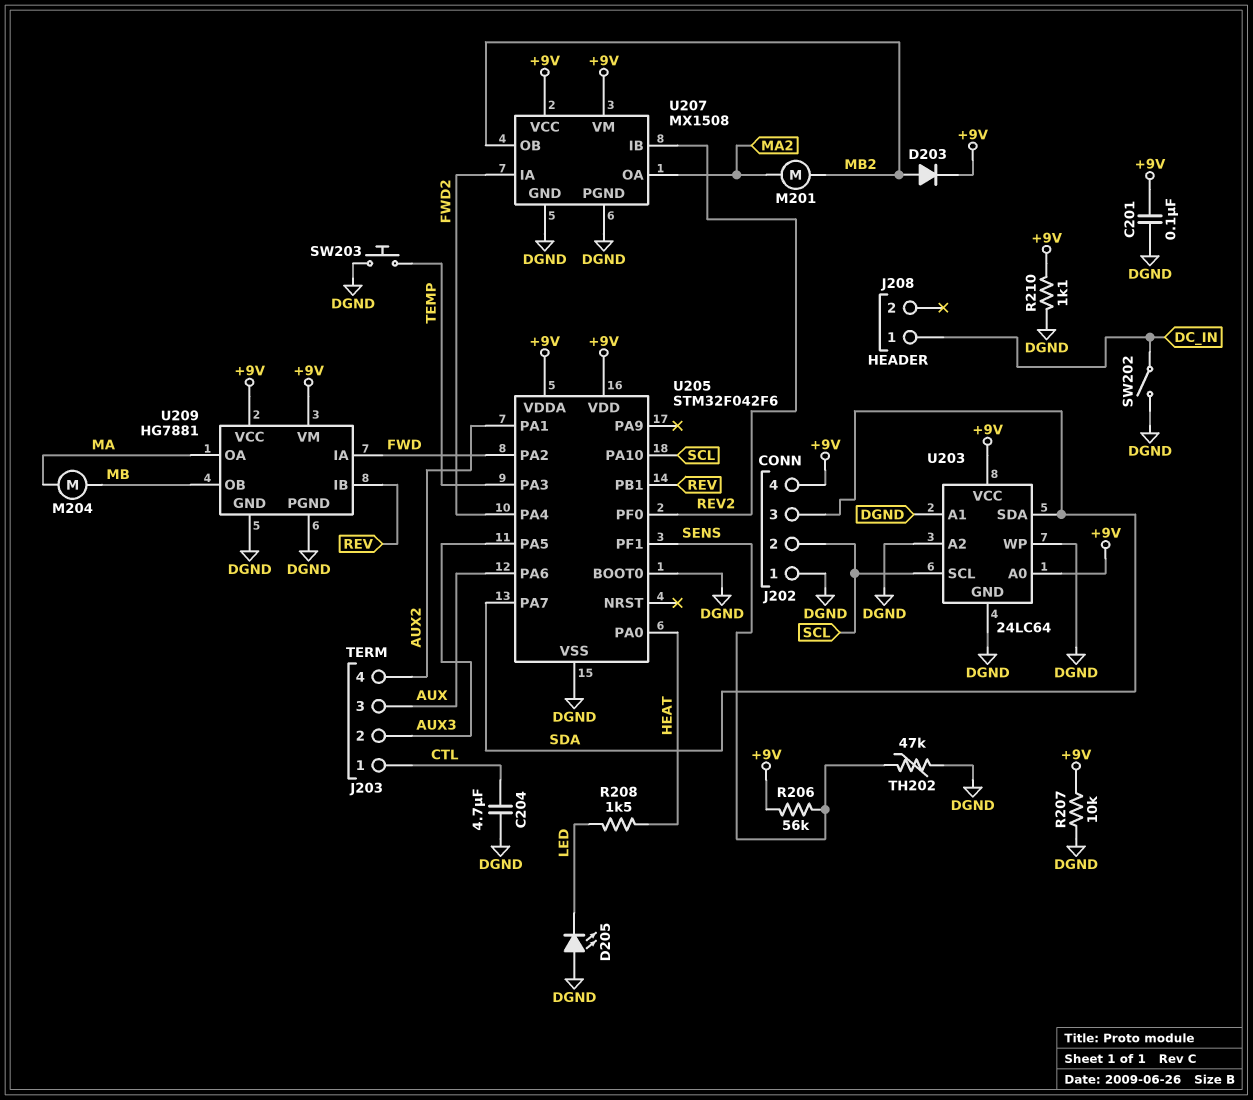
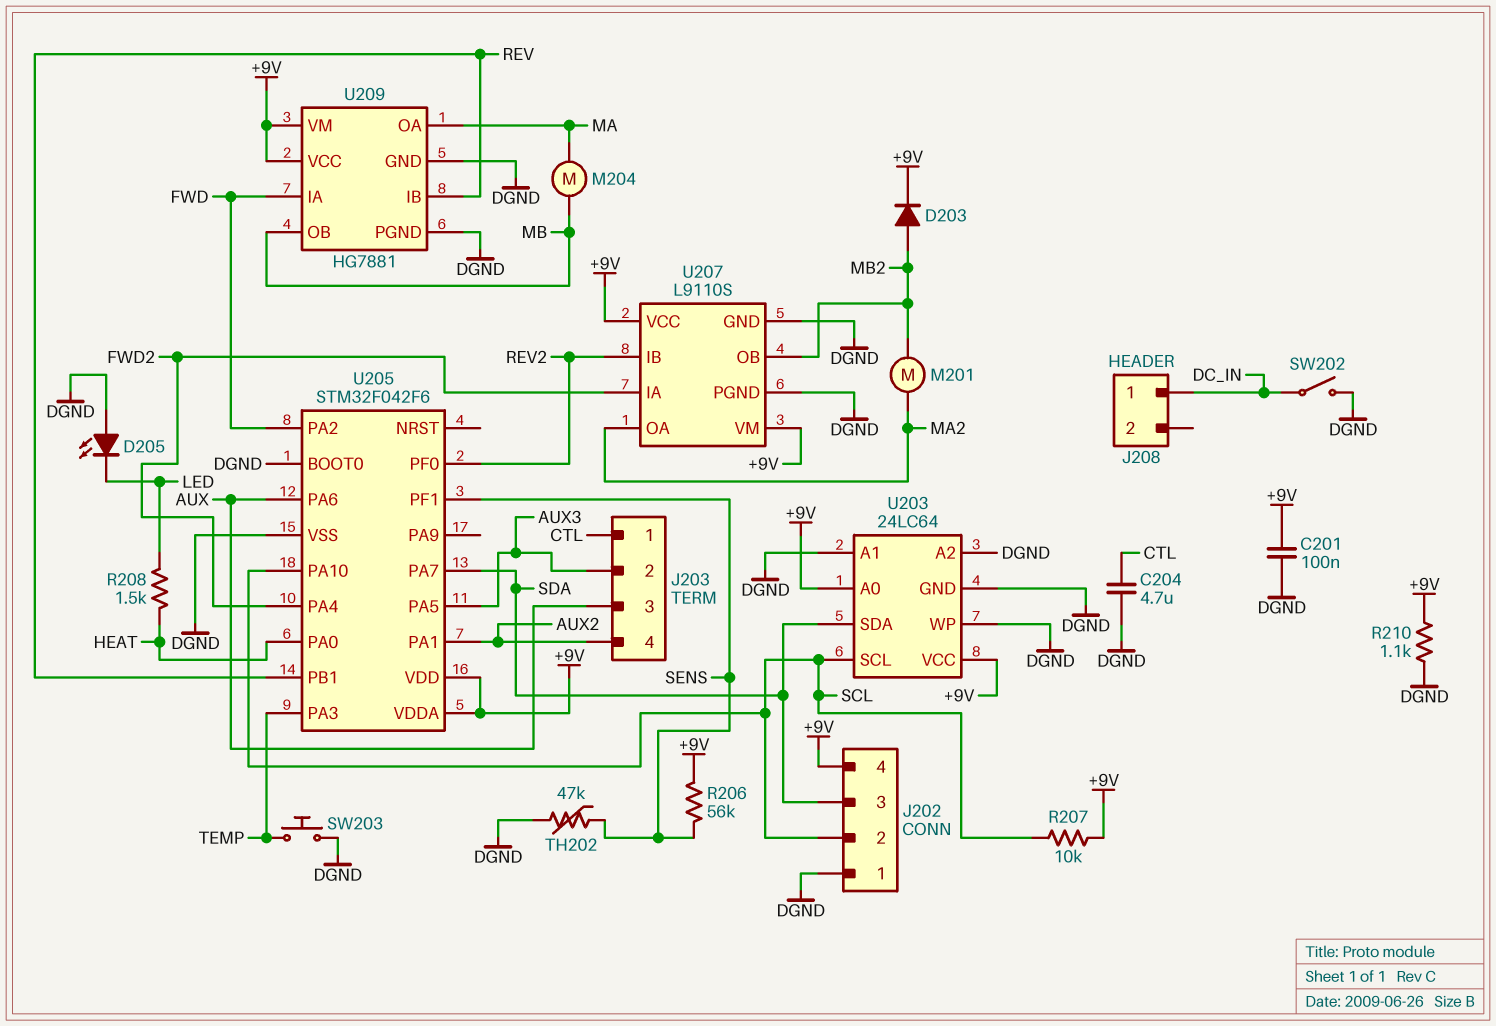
R207: 10k (+9V, DGND) -> 10k (+9V, SCL)
U207: MX1508 -> L9110S

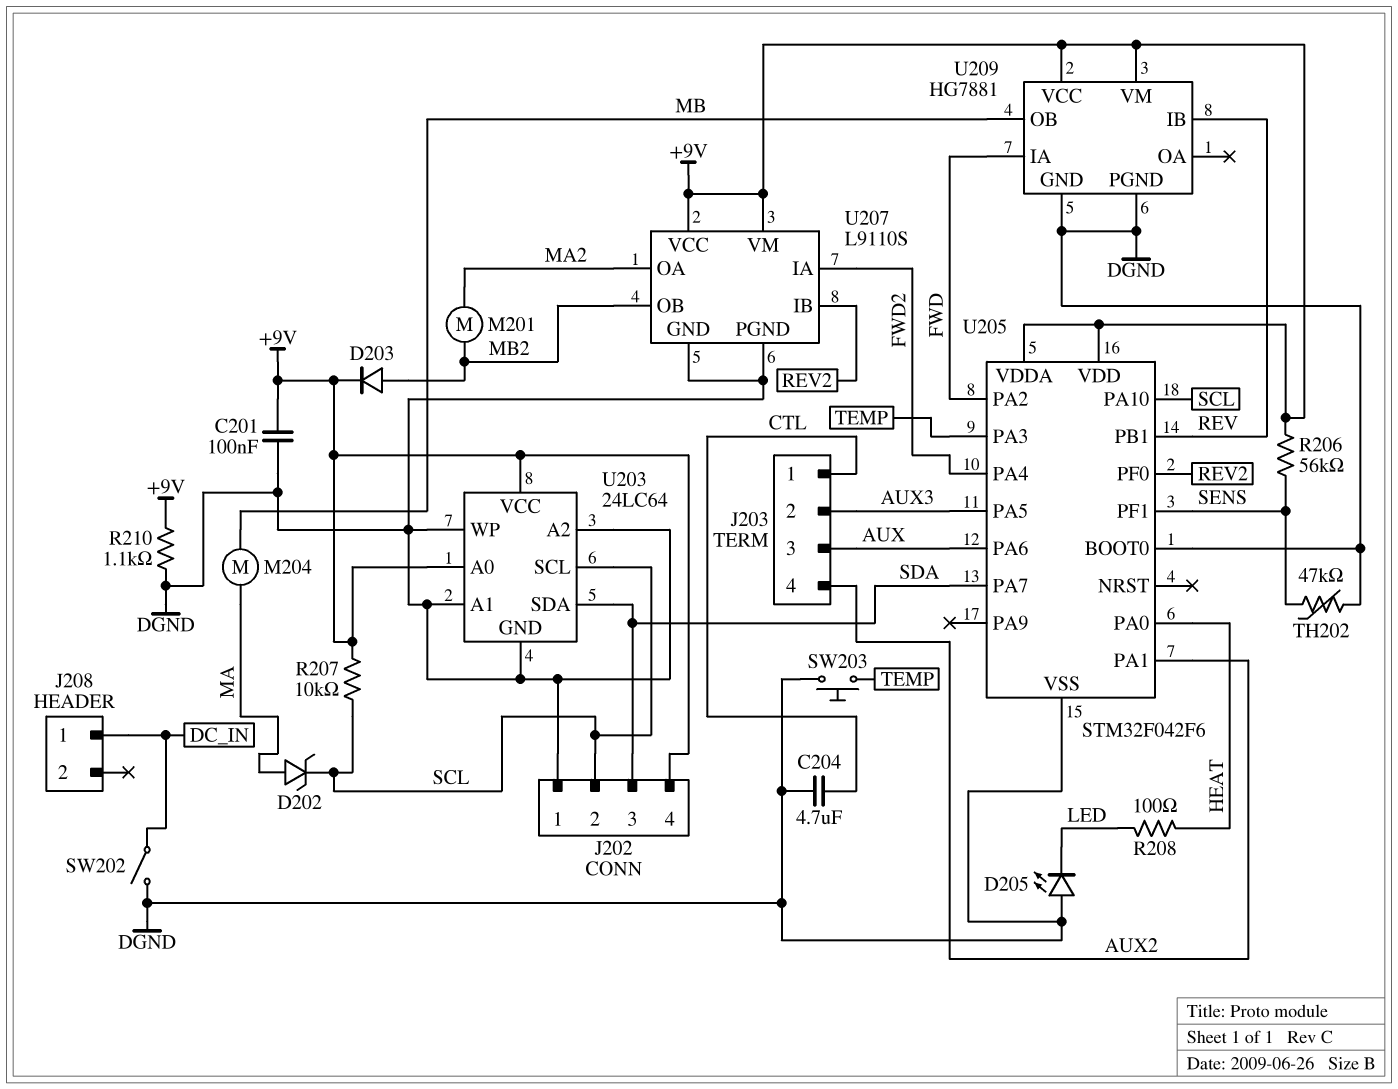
D202: none -> zener (A MA, K SCL)
R208: 1.5k (HEAT, LED) -> 100 (HEAT, LED)
U209 pin OA: MA -> none

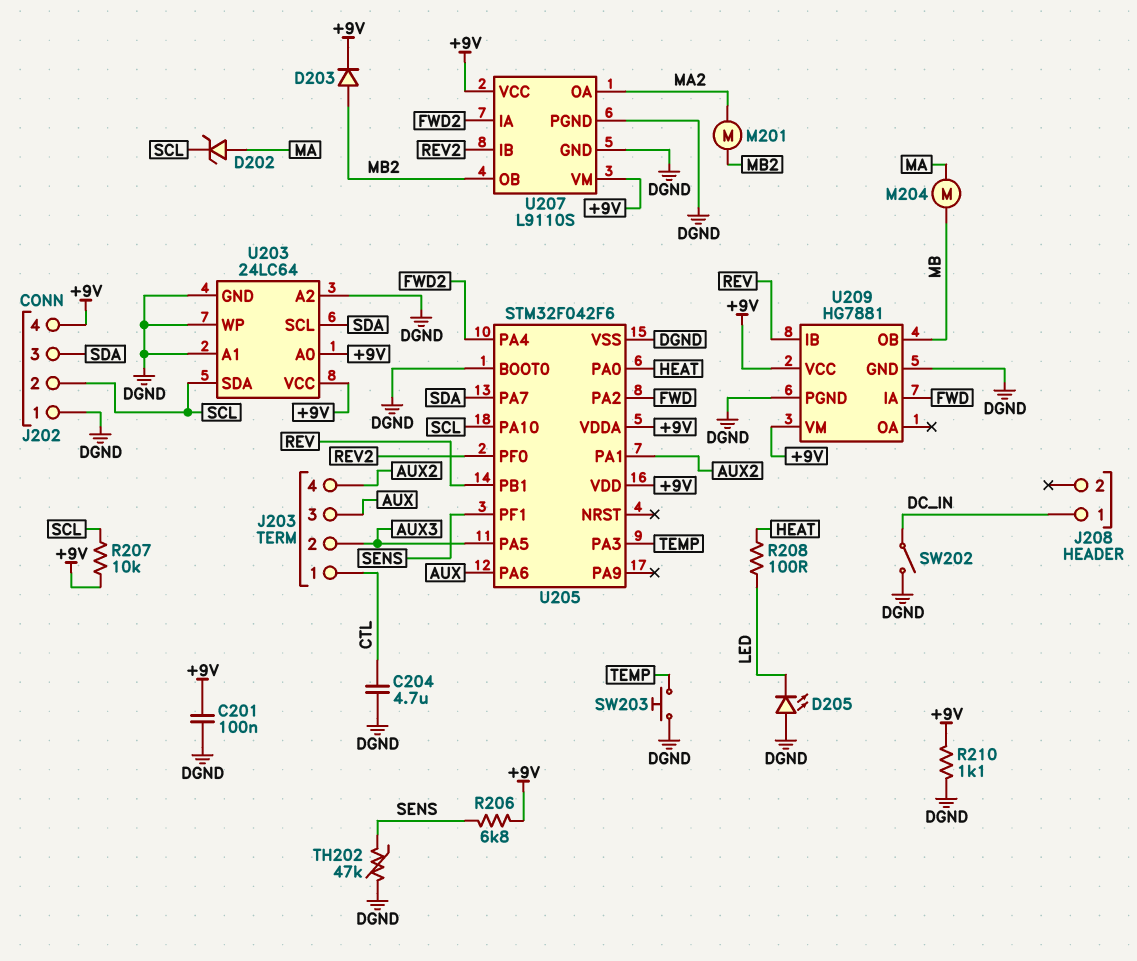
R206: 56k (+9V, SENS) -> 6.8k (+9V, SENS)
U203 pin SCL: SCL -> SDA
U203 pin SDA: SDA -> SCL

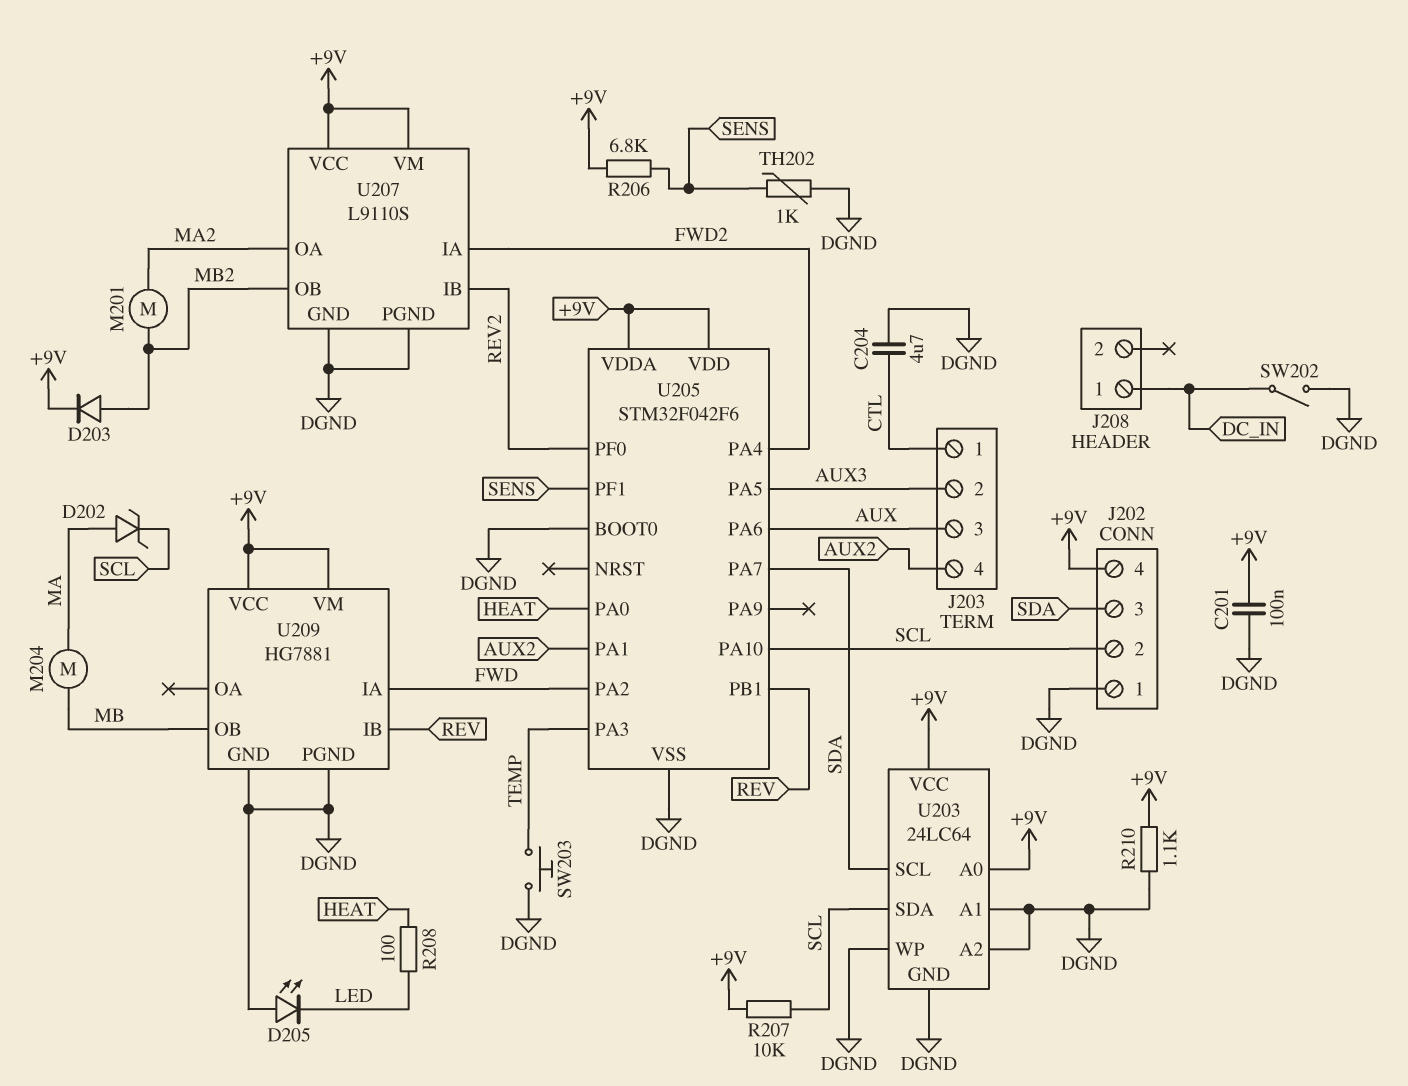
TH202: 47k (DGND, SENS) -> 1k (DGND, SENS)

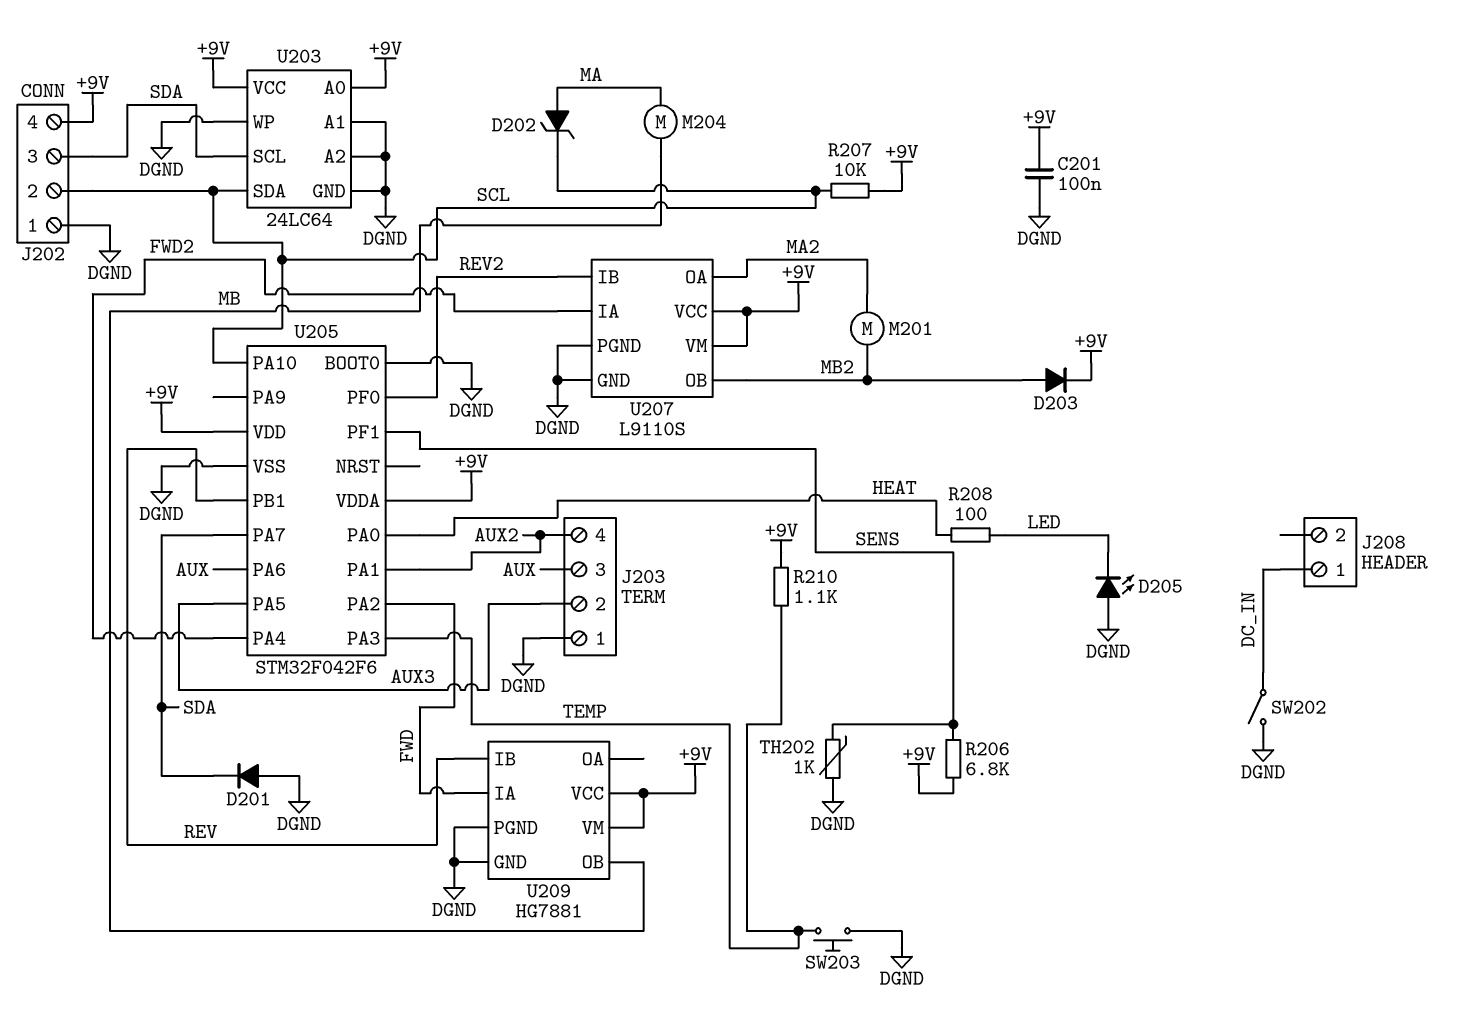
C204: 4.7uF (CTL, DGND) -> none
D201: none -> diode (A DGND, K SDA)
J203 pin 1: CTL -> DGND
R210: 1.1k (+9V, DGND) -> 1.1k (+9V, TEMP)

